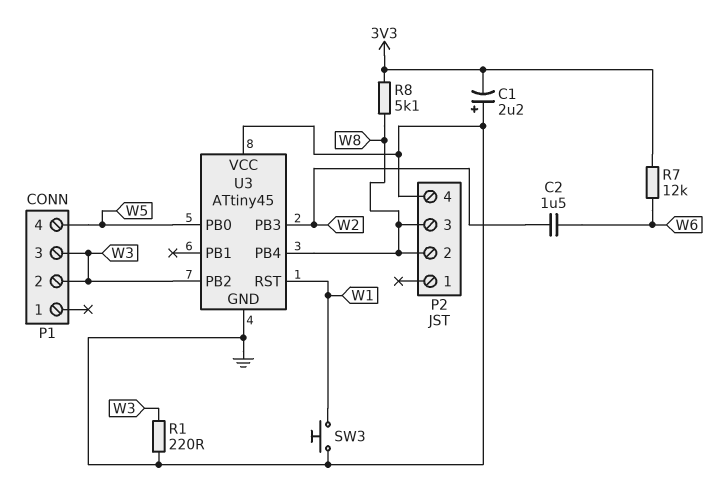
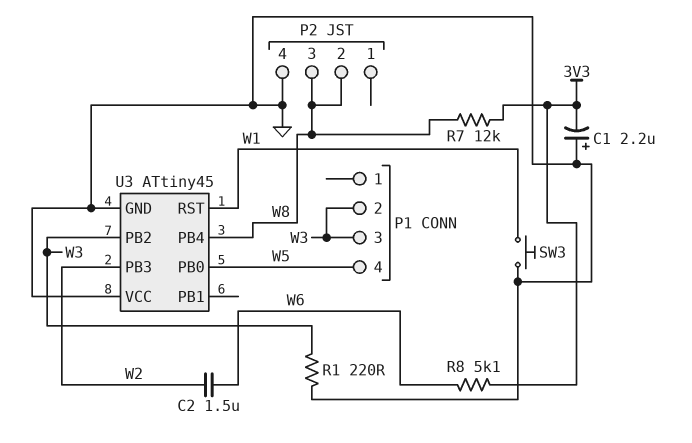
R7: 12k (3V3, W6) -> 12k (3V3, W8)
R8: 5.1k (3V3, W8) -> 5.1k (3V3, W6)

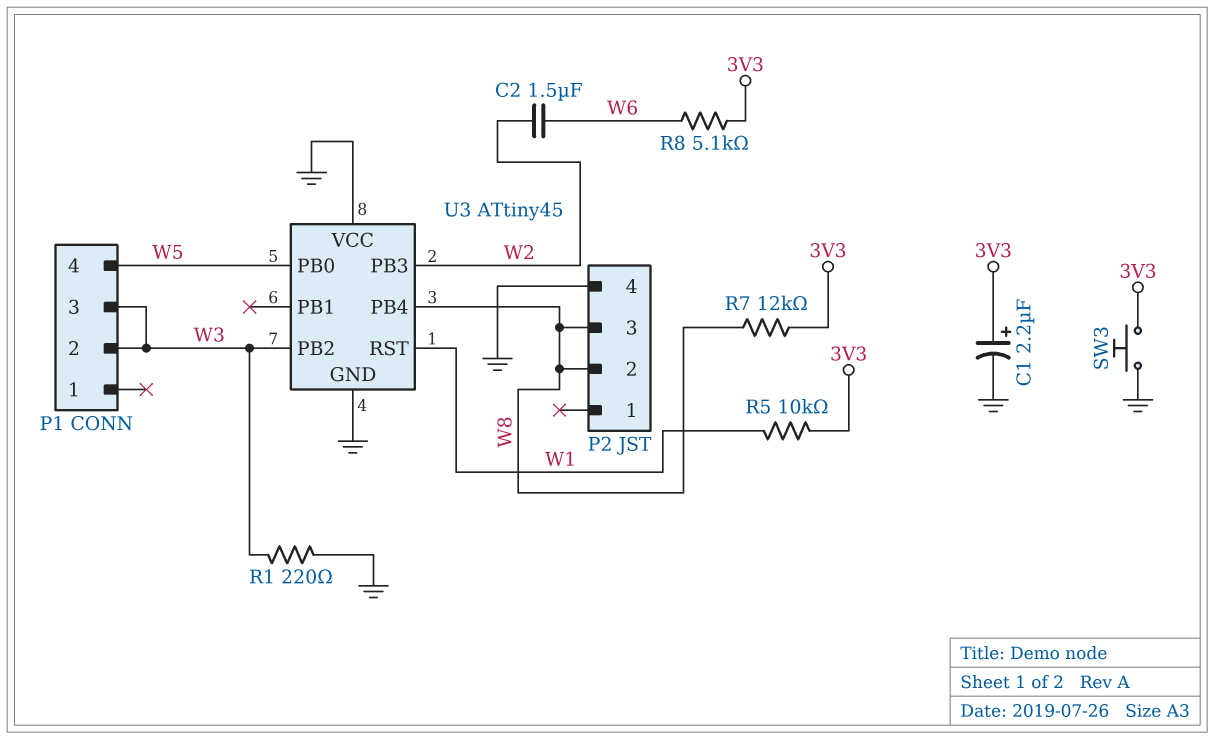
C1: 2.2uF (plus GND, minus 3V3) -> 2.2uF (plus 3V3, minus GND)
R5: none -> 10k (3V3, W1)
SW3: button (GND, W1) -> button (3V3, GND)

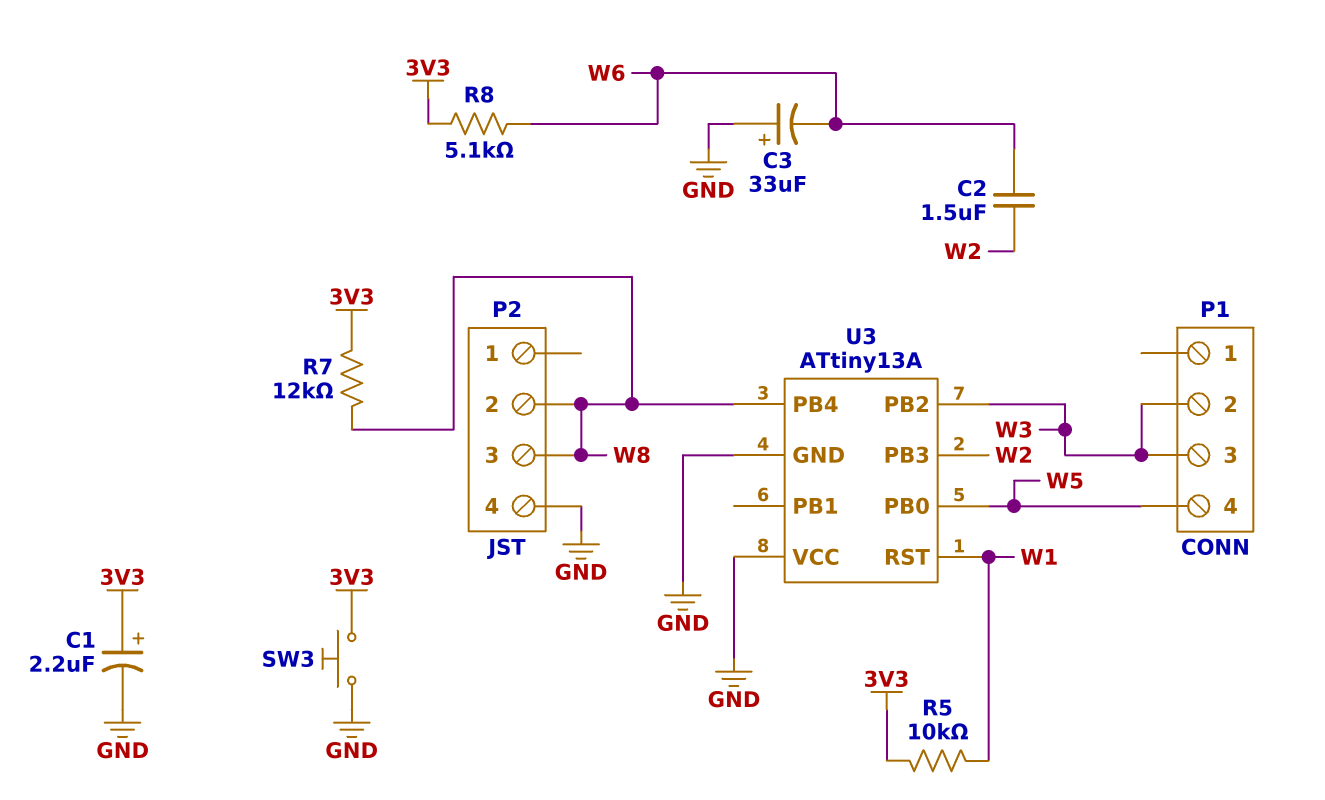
C3: none -> 33uF (plus GND, minus W6)
R1: 220 (GND, W3) -> none
U3: ATtiny45 -> ATtiny13A

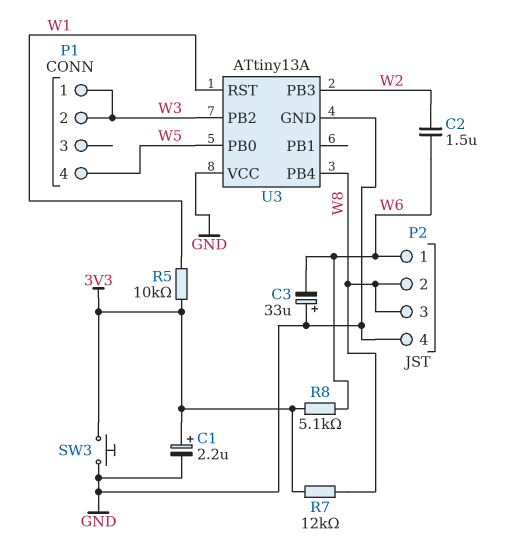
P1 pin 1: none -> W3
P1 pin 3: W3 -> none
P2 pin 1: none -> W6

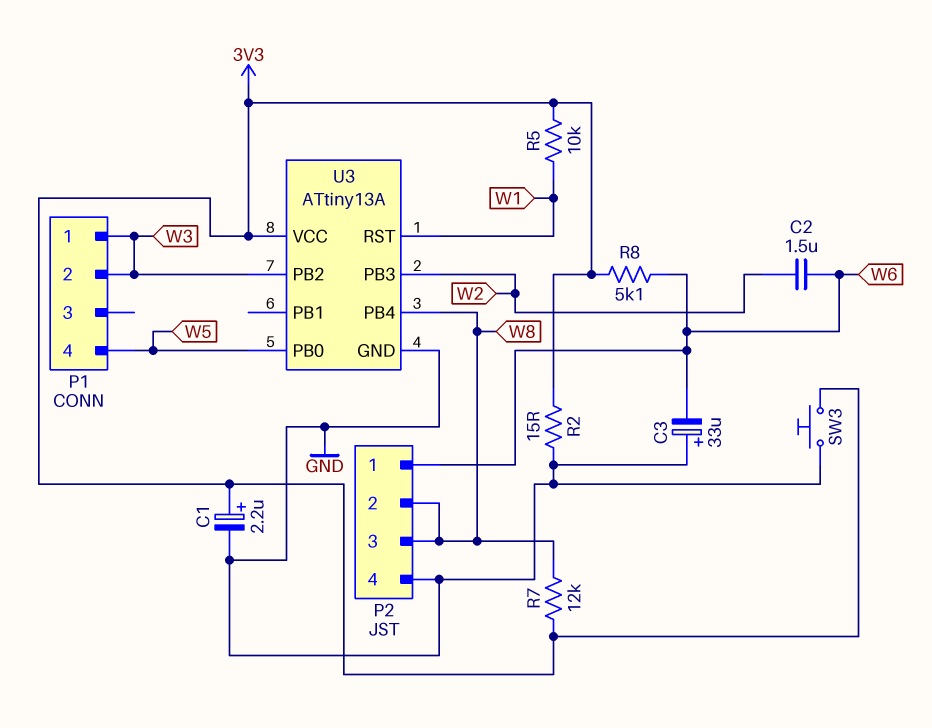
R2: none -> 15 (3V3, GND)
U3 pin VCC: GND -> 3V3

